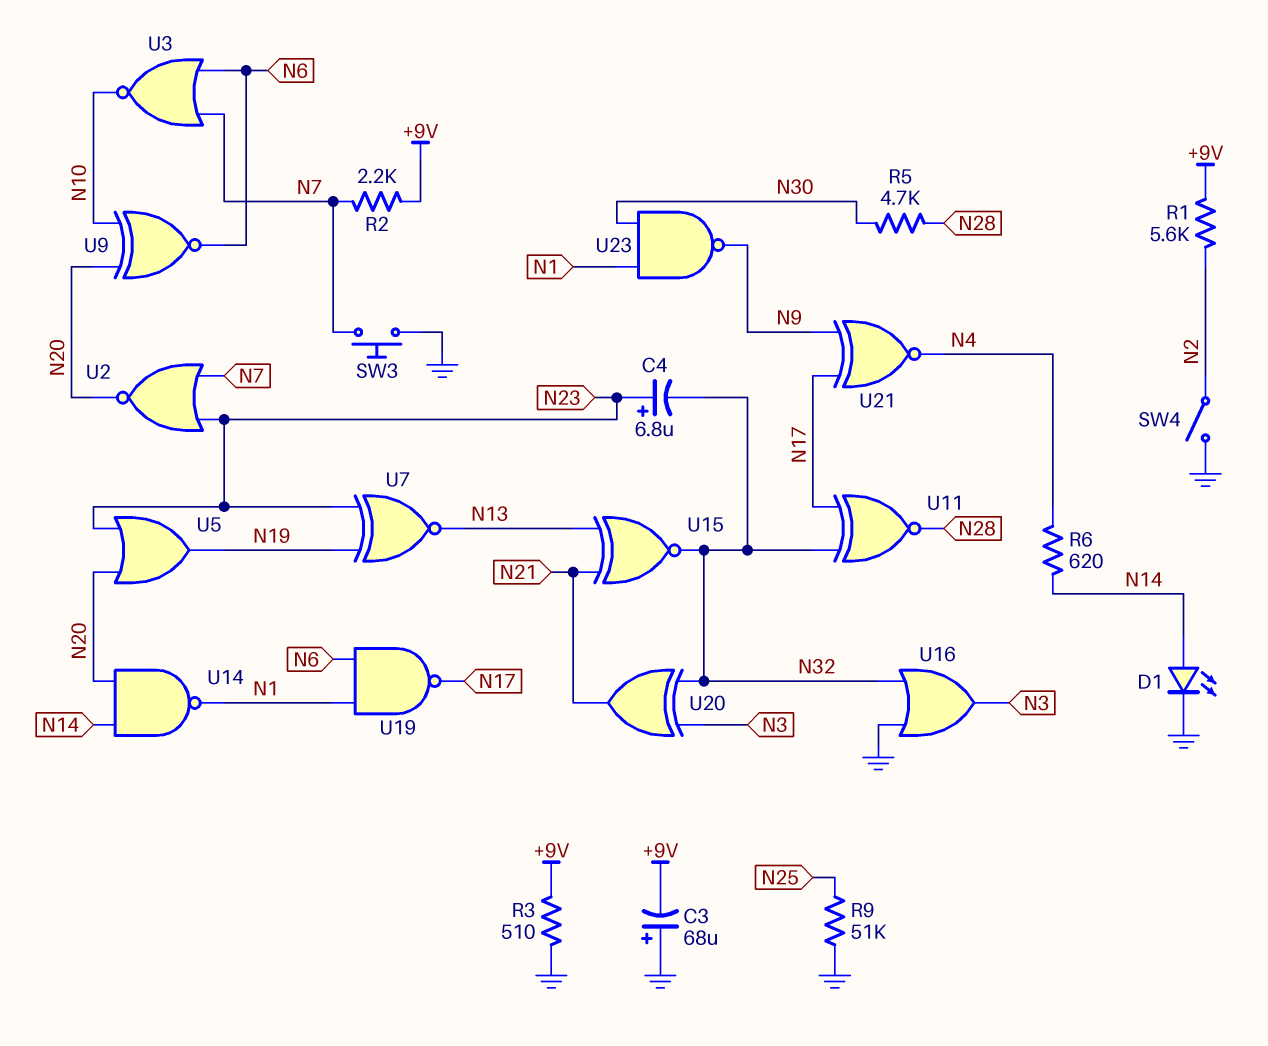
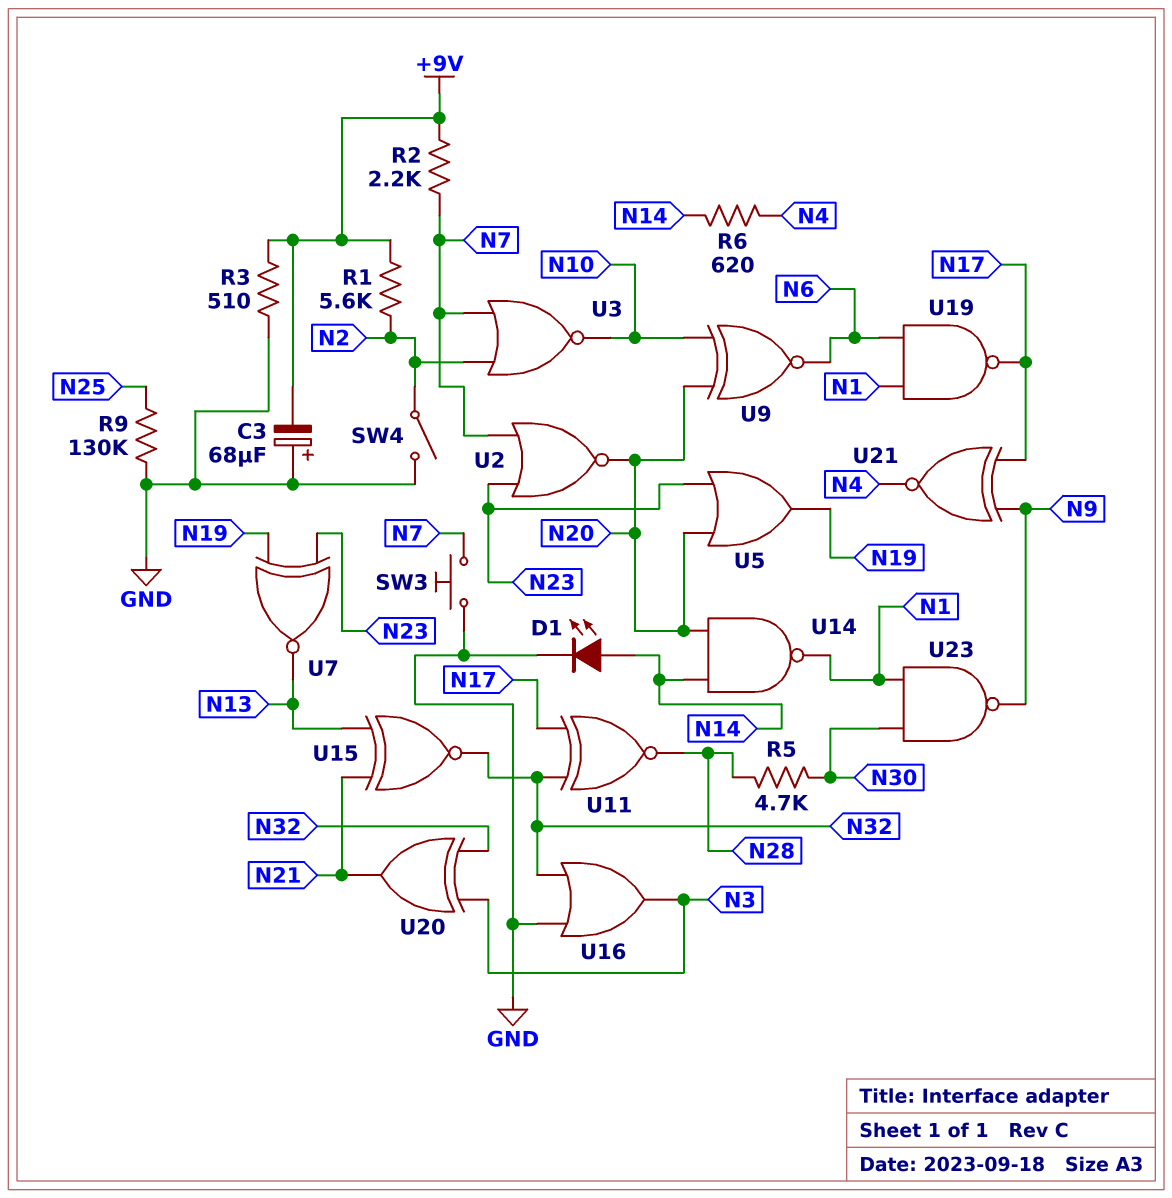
C4: 6.8uF (plus N23, minus N32) -> none
R9: 51k (GND, N25) -> 130k (GND, N25)
U3: NOR (in N6, in N7, out N10) -> NOR (in N2, in N7, out N10)

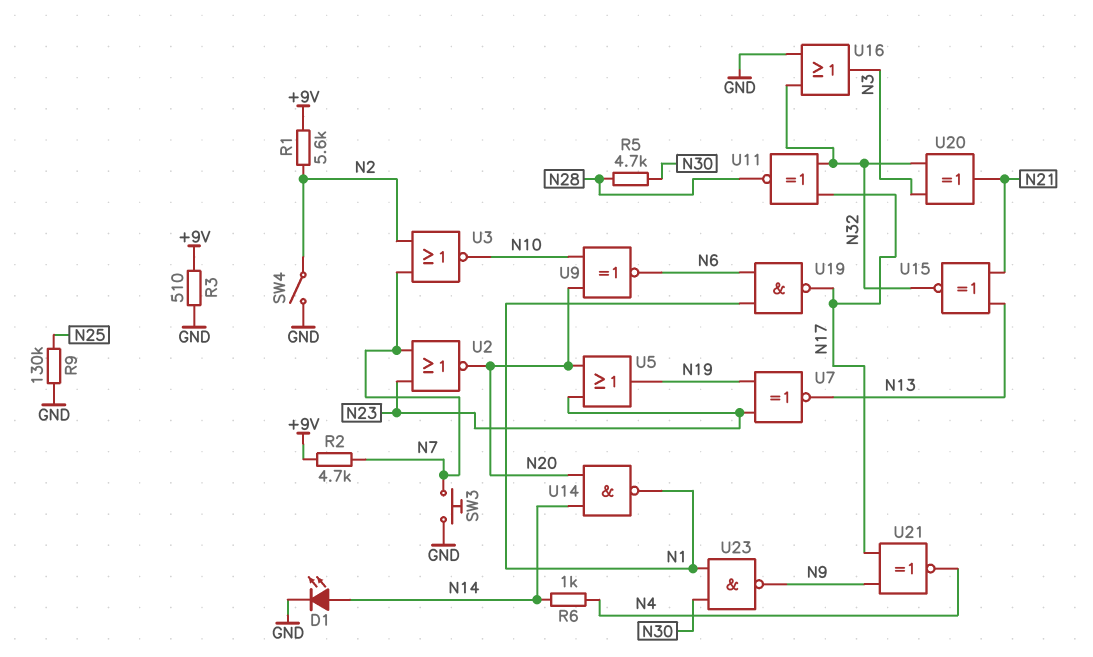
C3: 68uF (plus GND, minus +9V) -> none
R2: 2.2k (+9V, N7) -> 4.7k (+9V, N7)
R6: 620 (N4, N14) -> 1k (N4, N14)

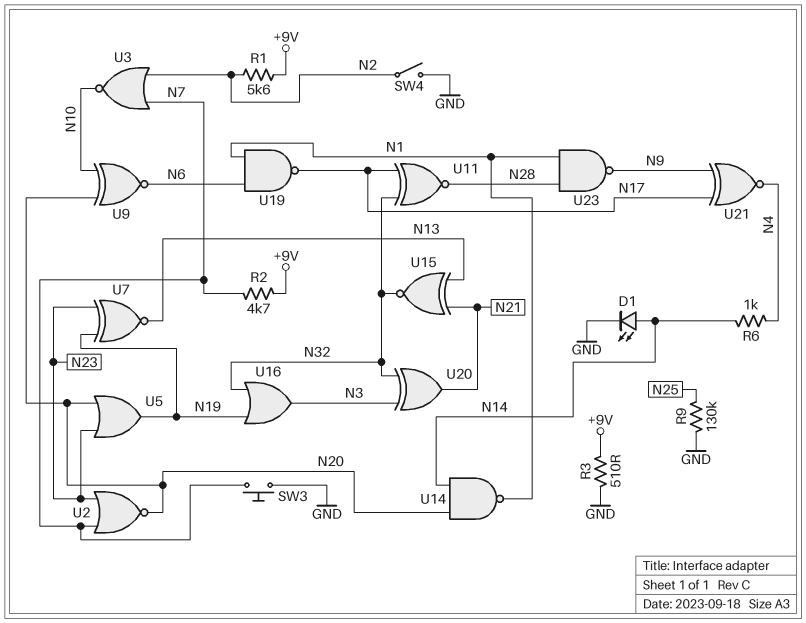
R5: 4.7k (N28, N30) -> none
U16: OR (in GND, in N32, out N3) -> OR (in N19, in N32, out N3)
U23: NAND (in N1, in N30, out N9) -> NAND (in N1, in N28, out N9)

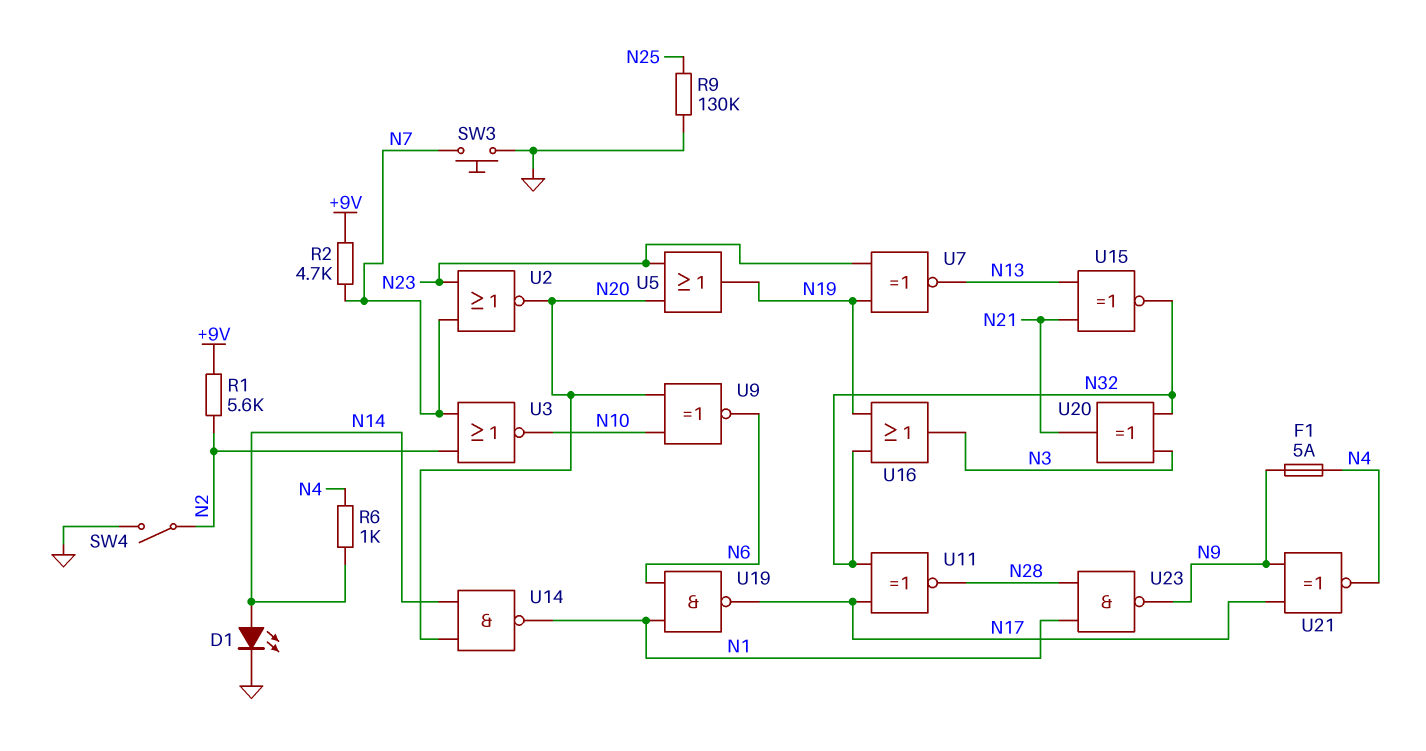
F1: none -> 5A (N4, N9)
R3: 510 (+9V, GND) -> none

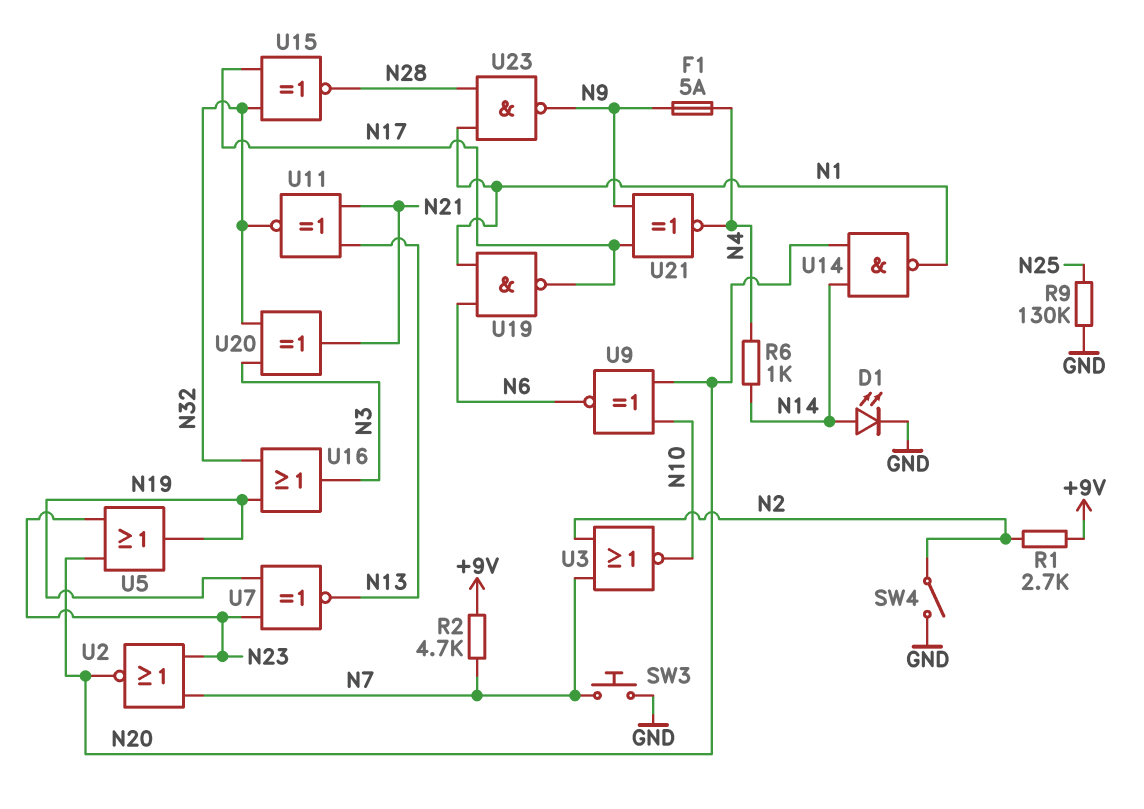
R1: 5.6k (+9V, N2) -> 2.7k (+9V, N2)
U11: XNOR (in N17, in N32, out N28) -> XNOR (in N13, in N21, out N32)
U15: XNOR (in N13, in N21, out N32) -> XNOR (in N17, in N32, out N28)

